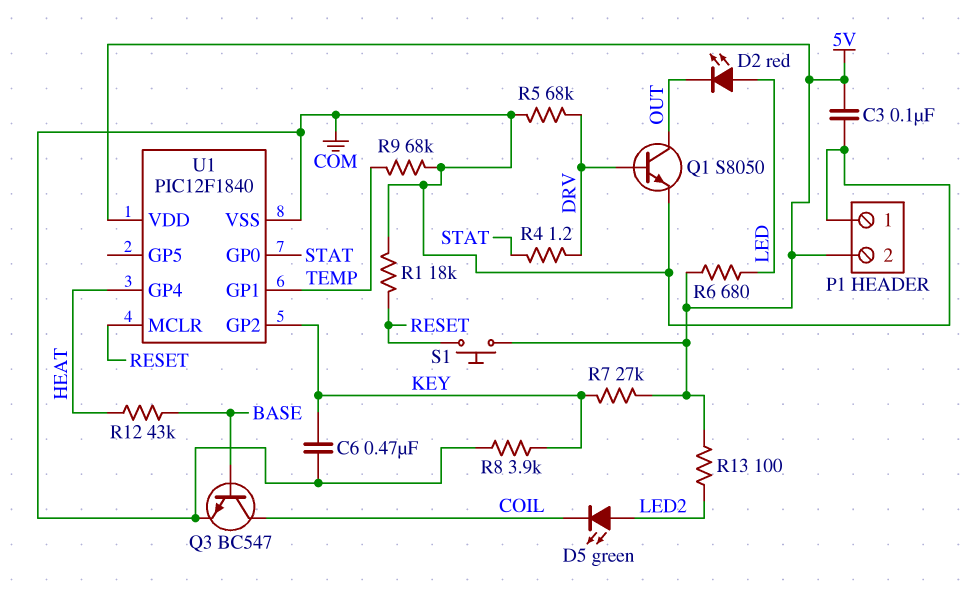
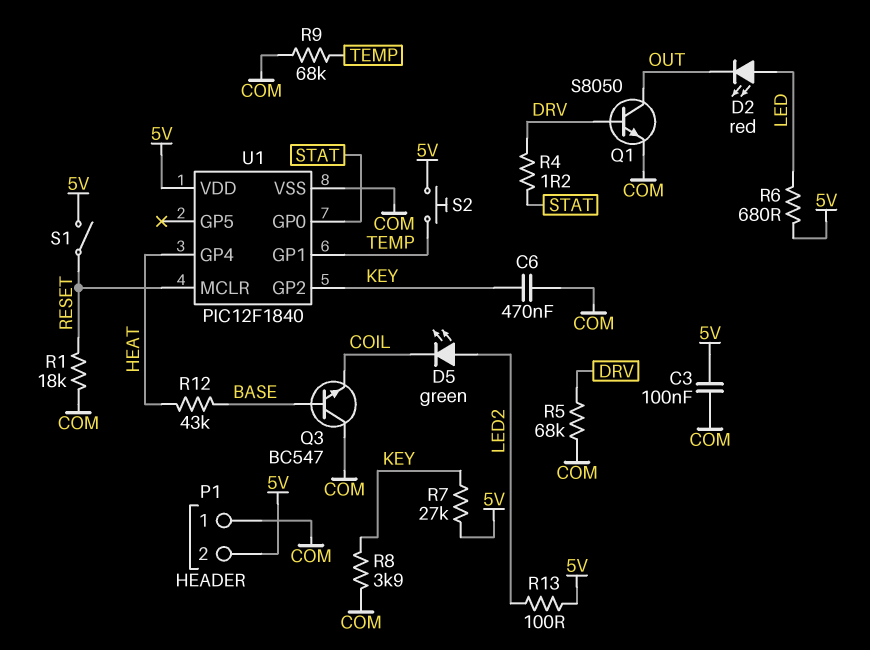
Q3: NPN BC547 (B BASE, C COIL, E COM) -> NPN BC547 (B BASE, C COM, E COIL)
S1: button (5V, RESET) -> switch (5V, RESET)
S2: none -> button (5V, TEMP)

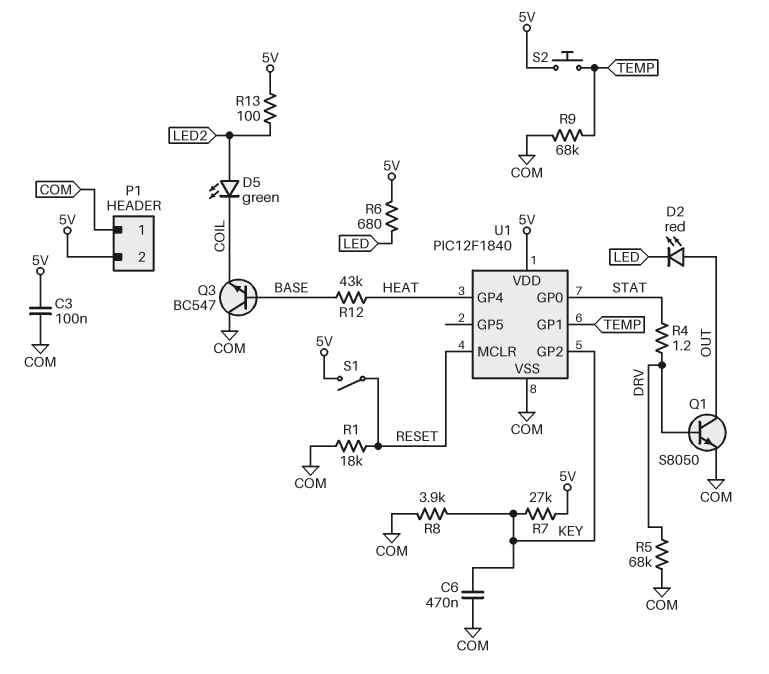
D2: LED red (A LED, K OUT) -> LED red (A OUT, K LED)

